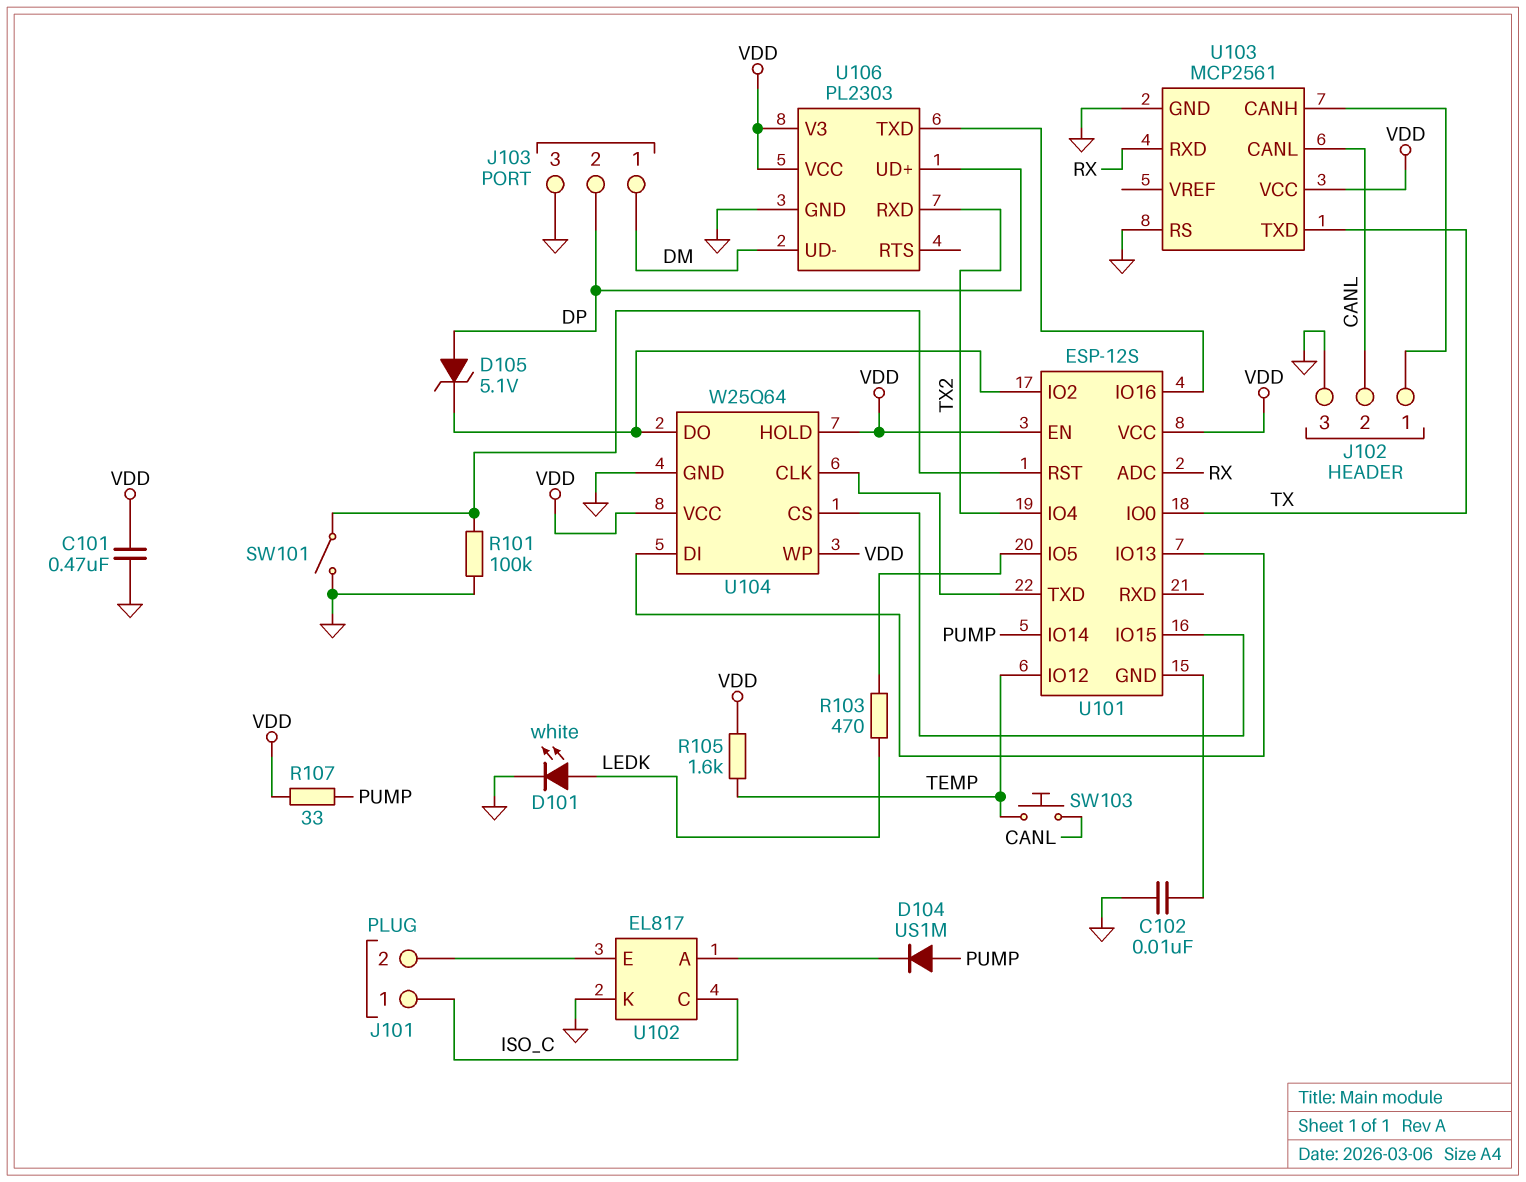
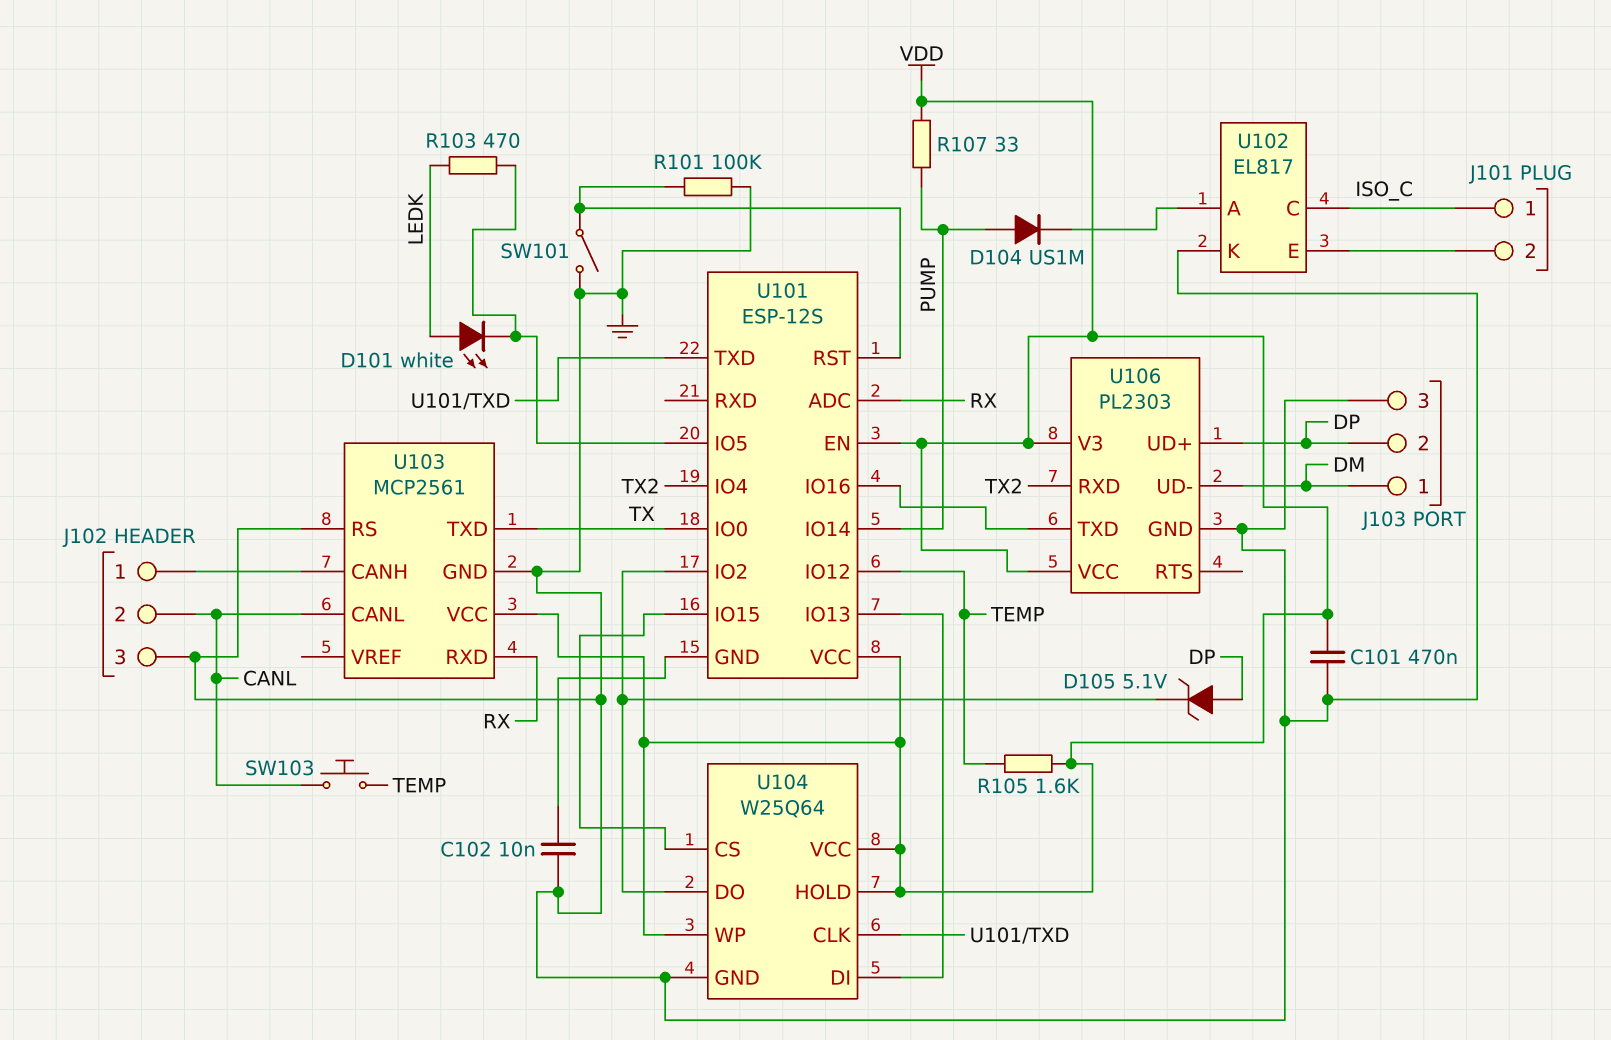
D101: LED white (A LEDK, K GND) -> LED white (A LEDK, K U101/IO5)

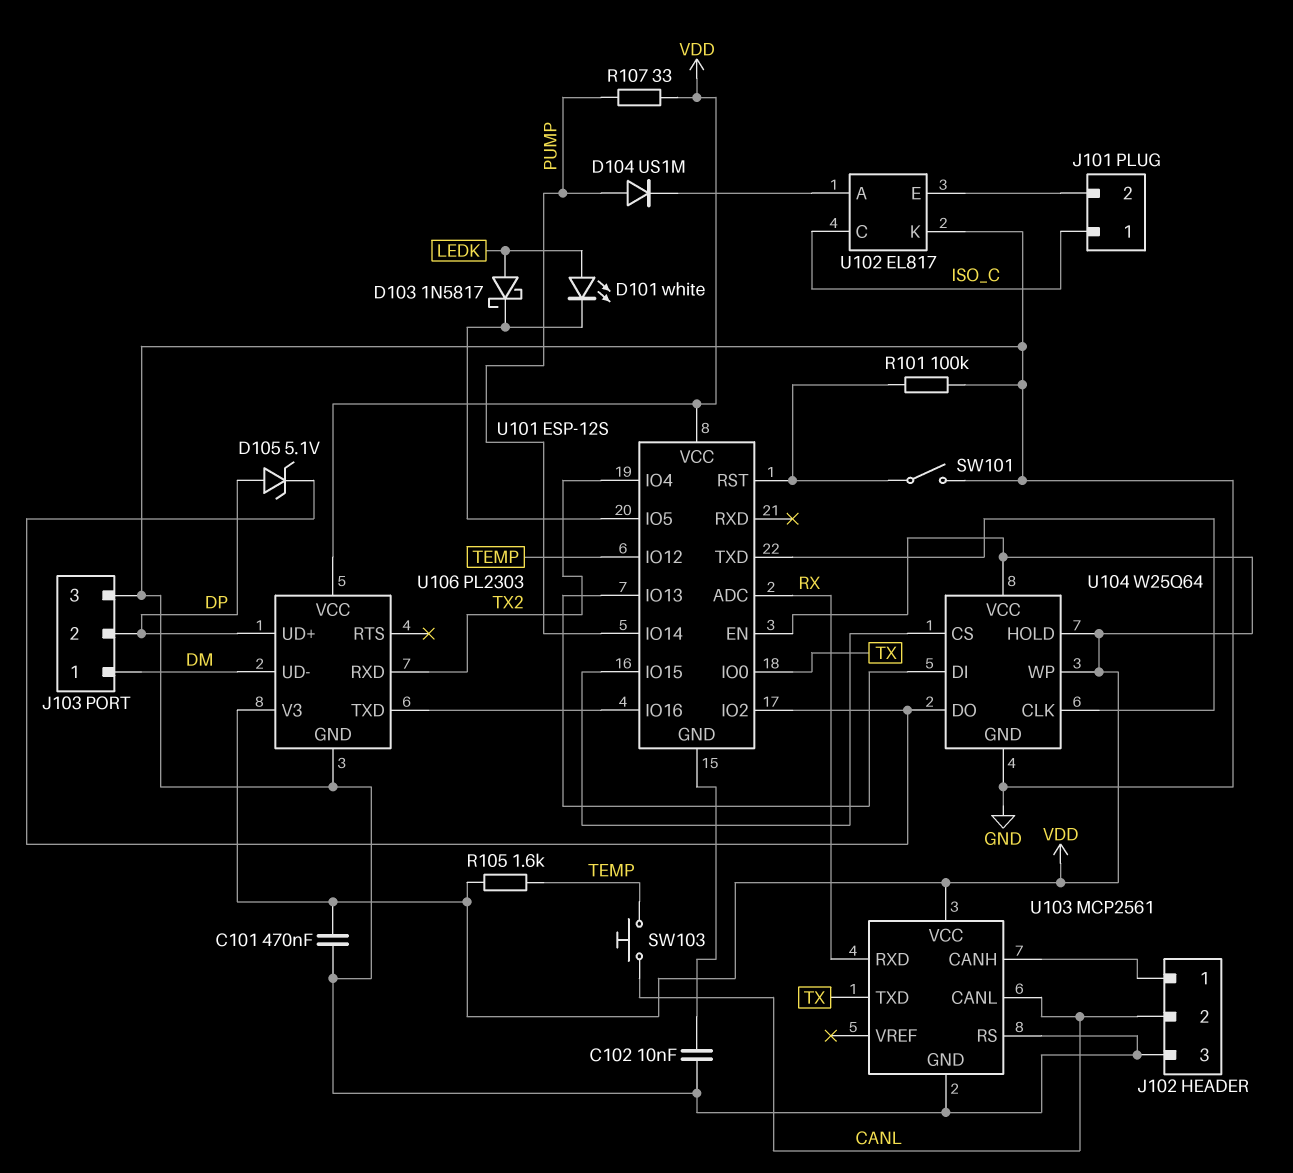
D103: none -> schottky 1N5817 (A LEDK, K U101/IO5)
R103: 470 (LEDK, U101/IO5) -> none

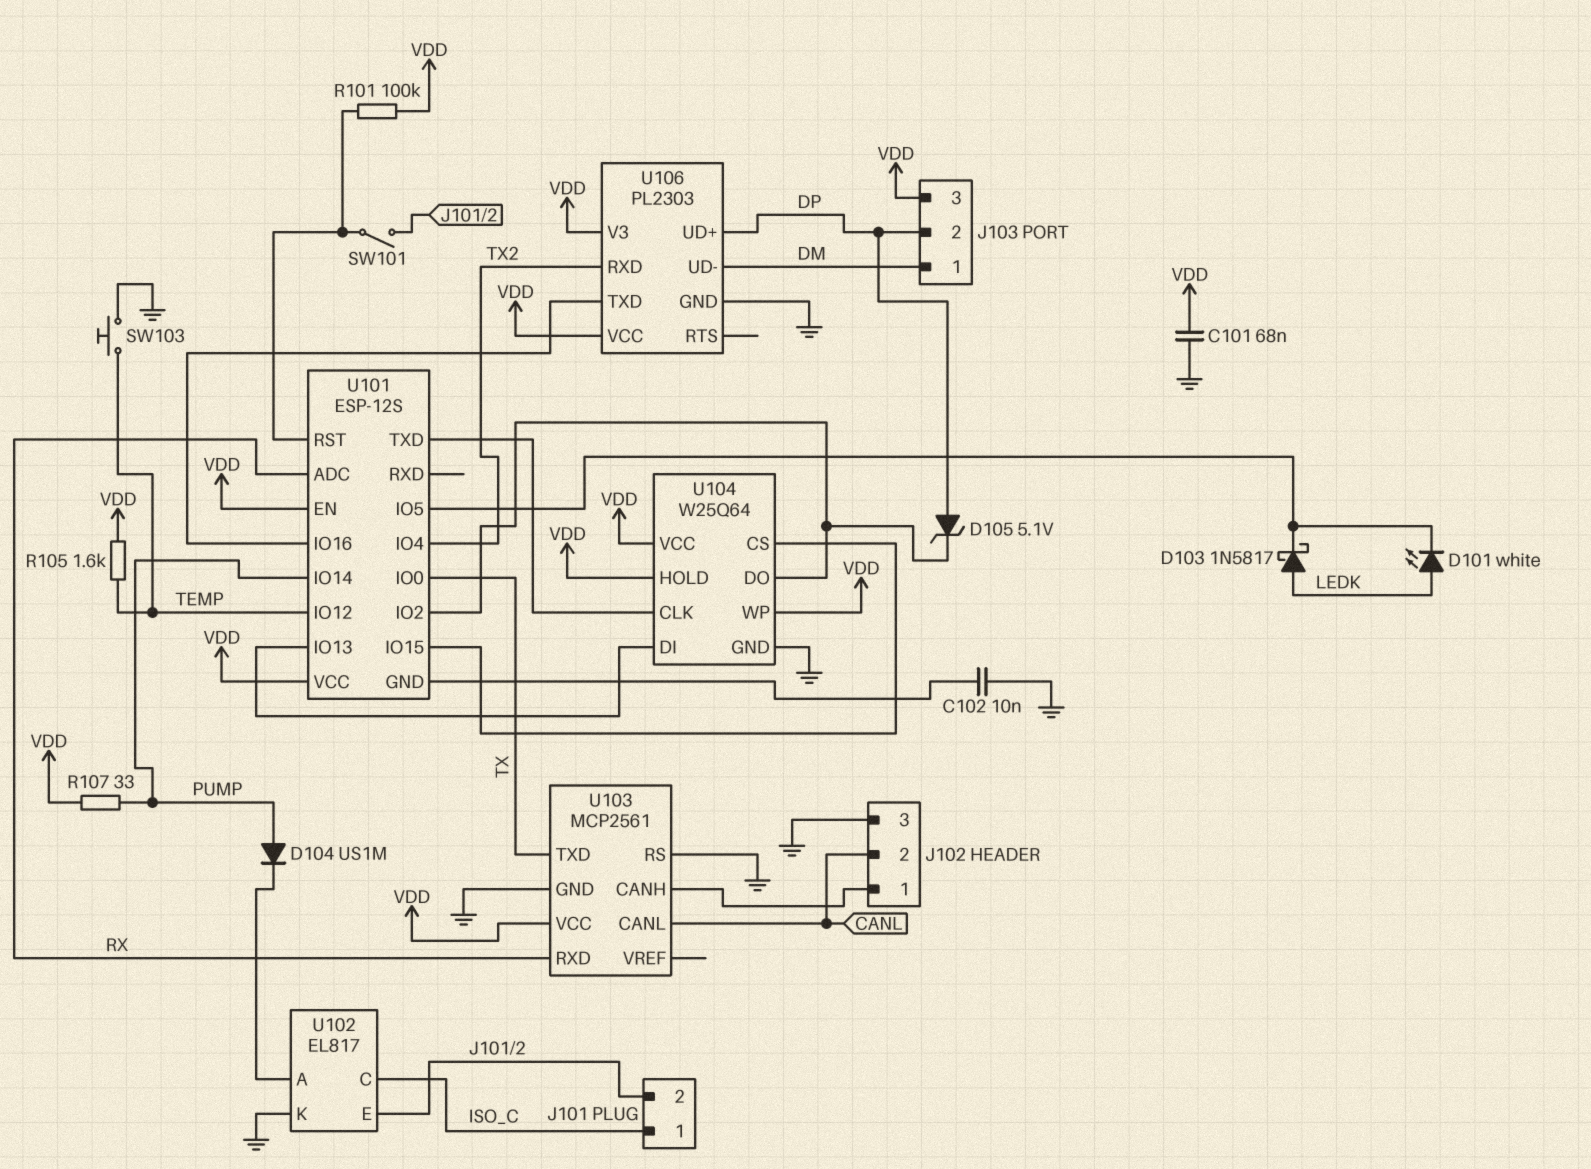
C101: 470nF (GND, VDD) -> 68nF (GND, VDD)
J103 pin 3: GND -> VDD
R101: 100k (GND, U101/RST) -> 100k (U101/RST, VDD)
SW101: switch (GND, U101/RST) -> switch (J101/2, U101/RST)
SW103: button (CANL, TEMP) -> button (GND, TEMP)

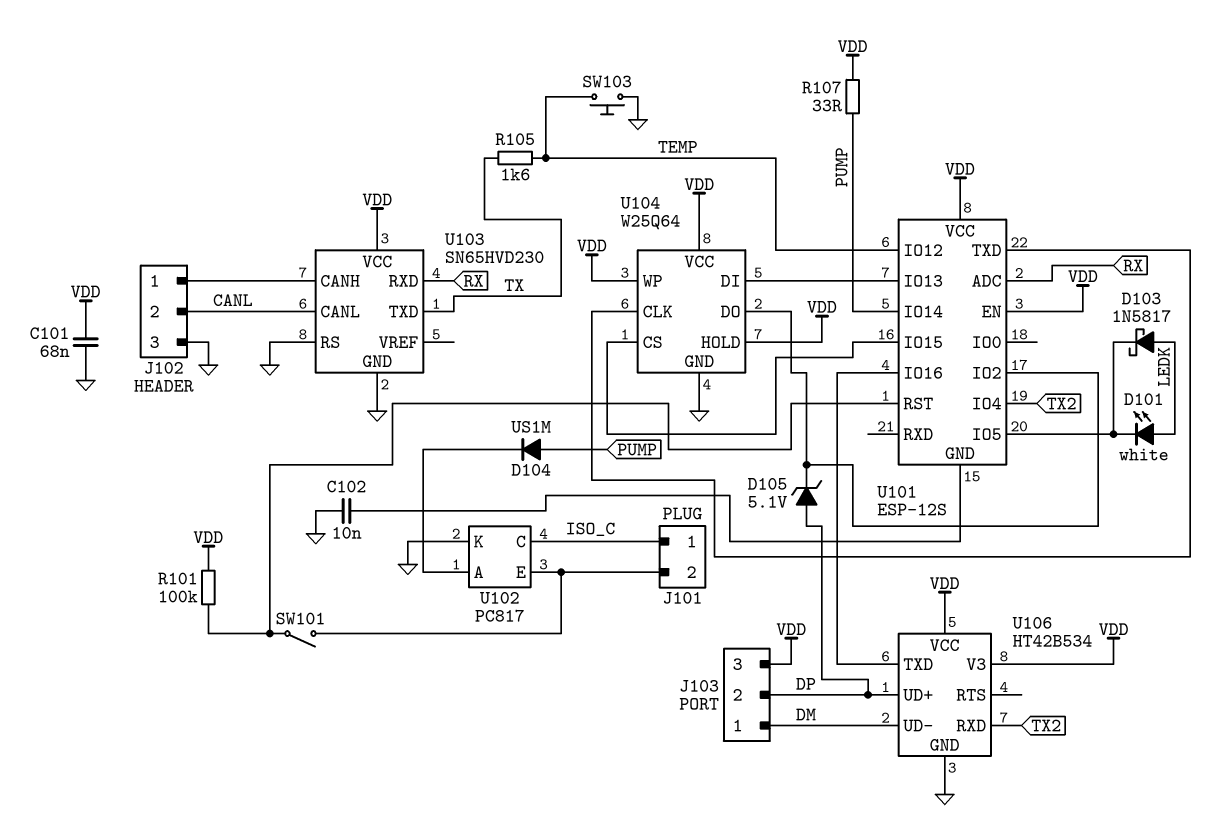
R105: 1.6k (TEMP, VDD) -> 1.6k (TEMP, TX)
U101 pin IO0: TX -> none
U102: EL817 -> PC817
U103: MCP2561 -> SN65HVD230
U106: PL2303 -> HT42B534

